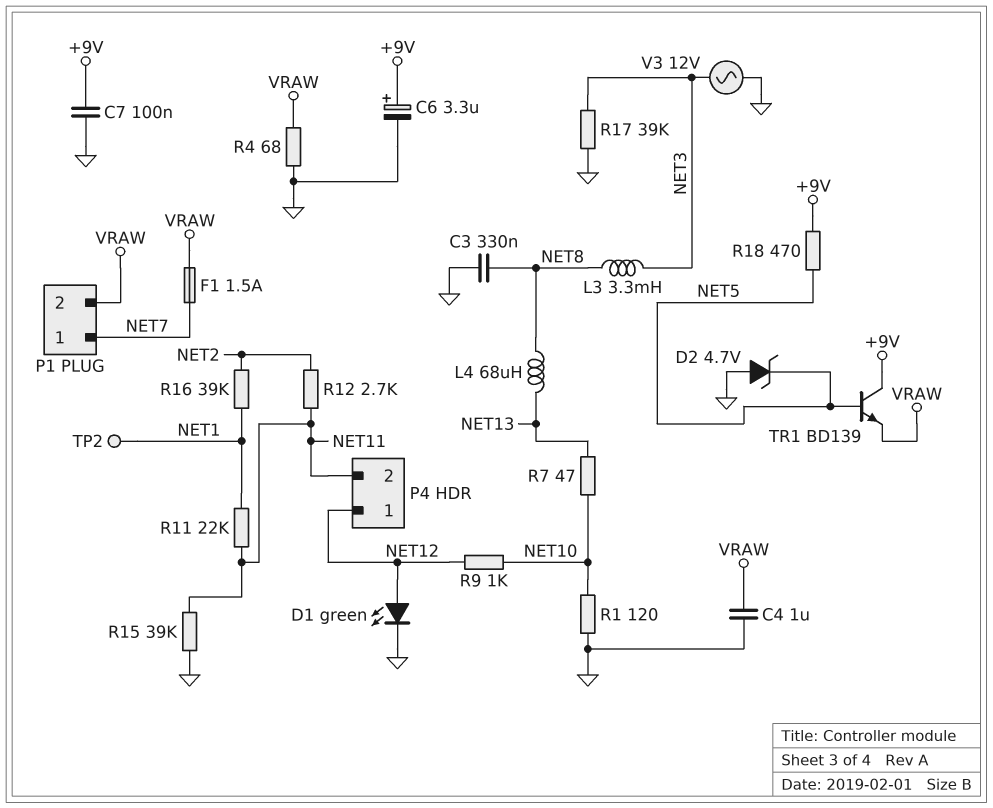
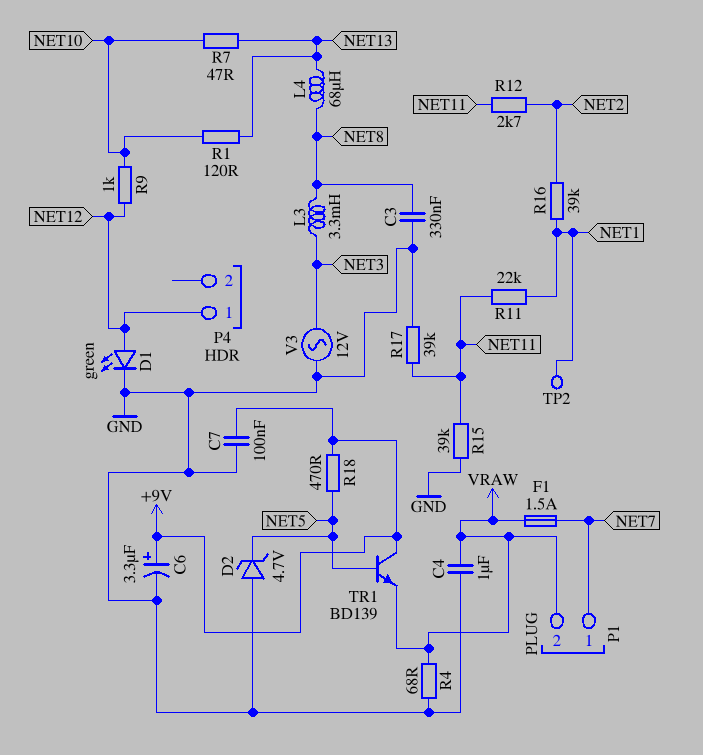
P4 pin 2: NET11 -> none
R1: 120 (GND, NET10) -> 120 (NET10, NET13)
R17: 39k (GND, NET3) -> 39k (GND, NET11)

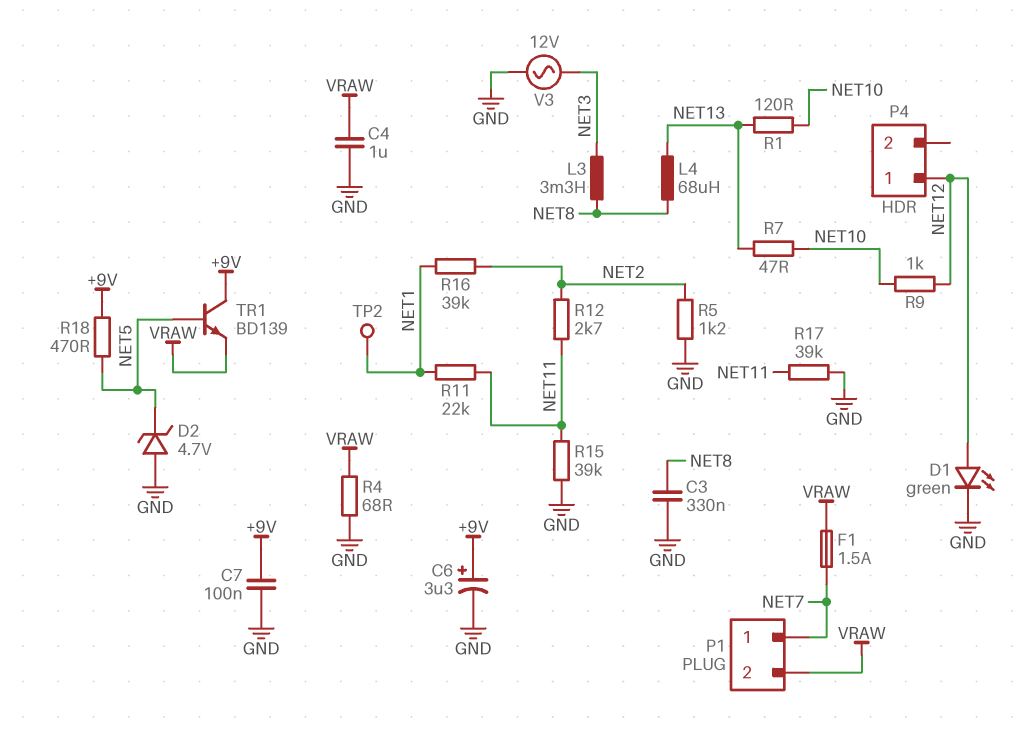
R5: none -> 1.2k (GND, NET2)

